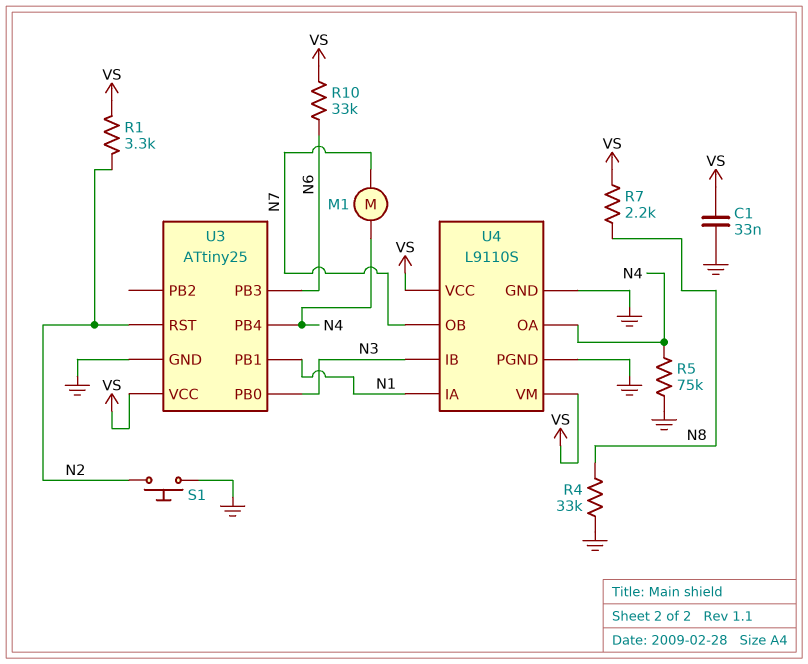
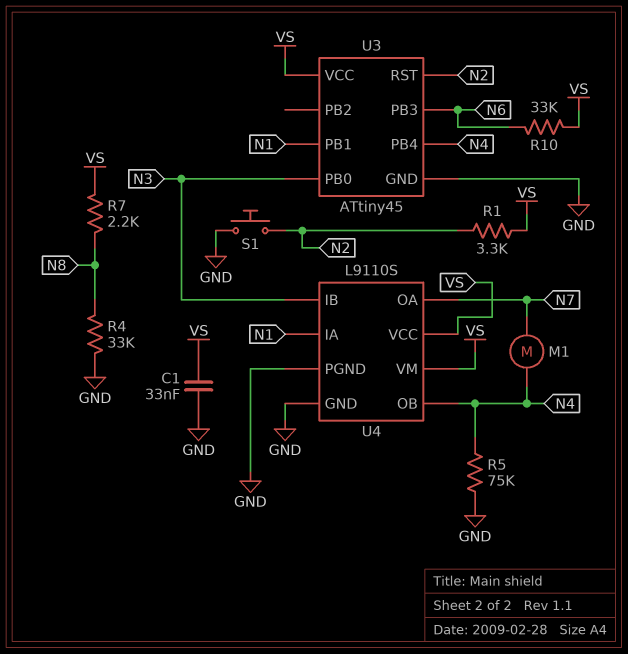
U3: ATtiny25 -> ATtiny45
U4 pin OA: N4 -> N7
U4 pin OB: N7 -> N4

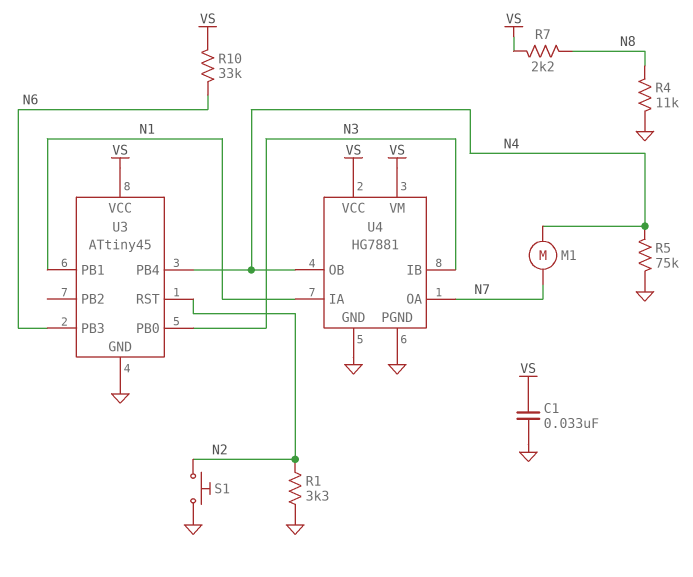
R1: 3.3k (N2, VS) -> 3.3k (GND, N2)
R4: 33k (GND, N8) -> 11k (GND, N8)
U4: L9110S -> HG7881

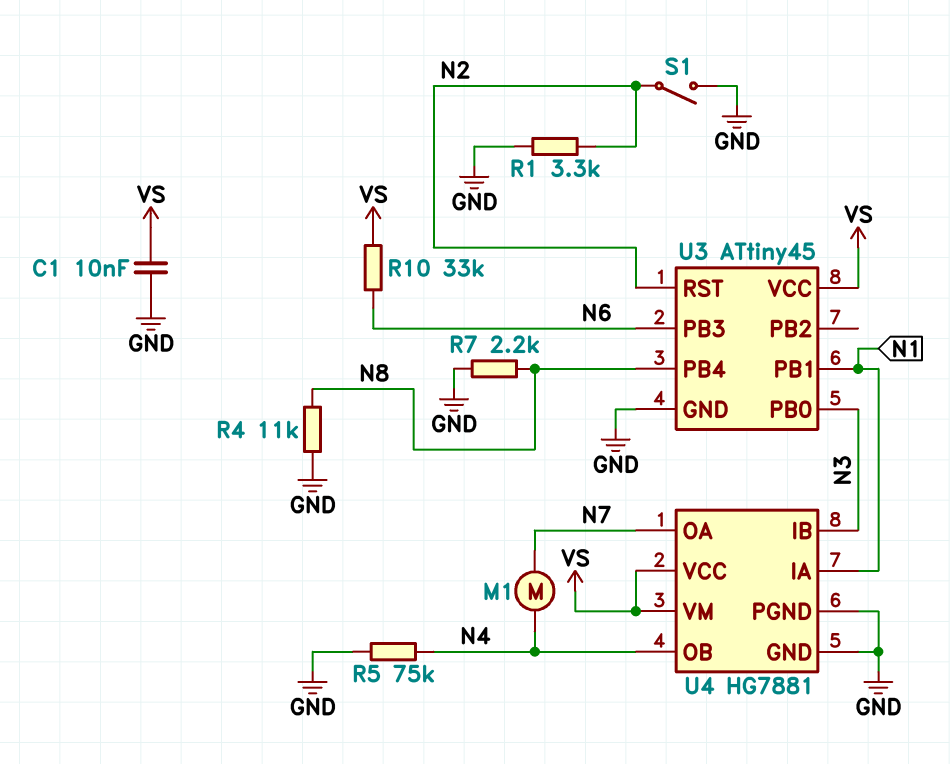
C1: 33nF (GND, VS) -> 10nF (GND, VS)
R7: 2.2k (N8, VS) -> 2.2k (GND, N8)
S1: button (GND, N2) -> switch (GND, N2)
U3 pin PB4: N4 -> N8

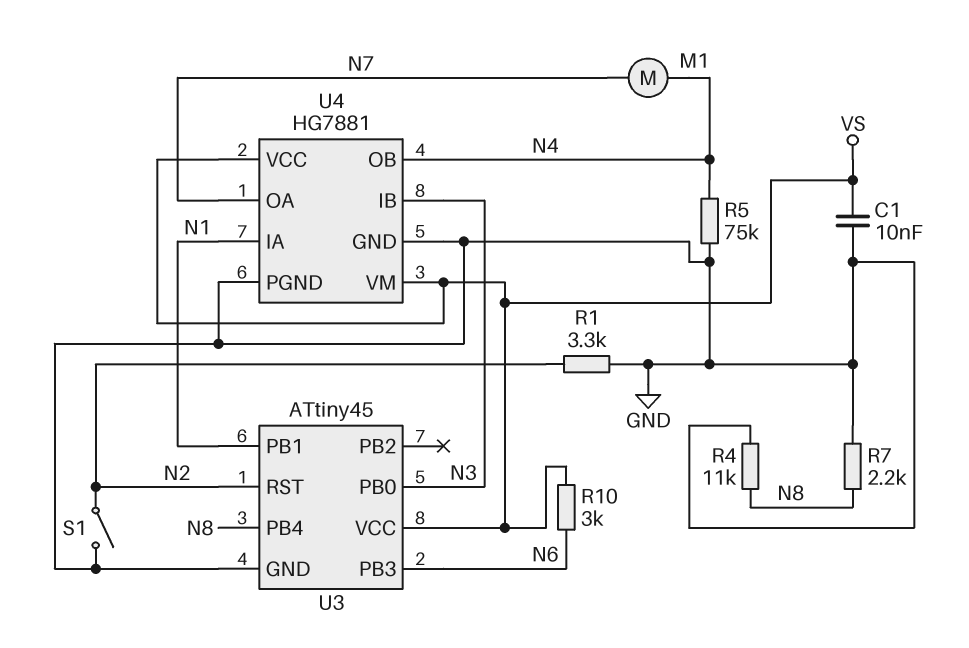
R10: 33k (N6, VS) -> 3k (N6, VS)

